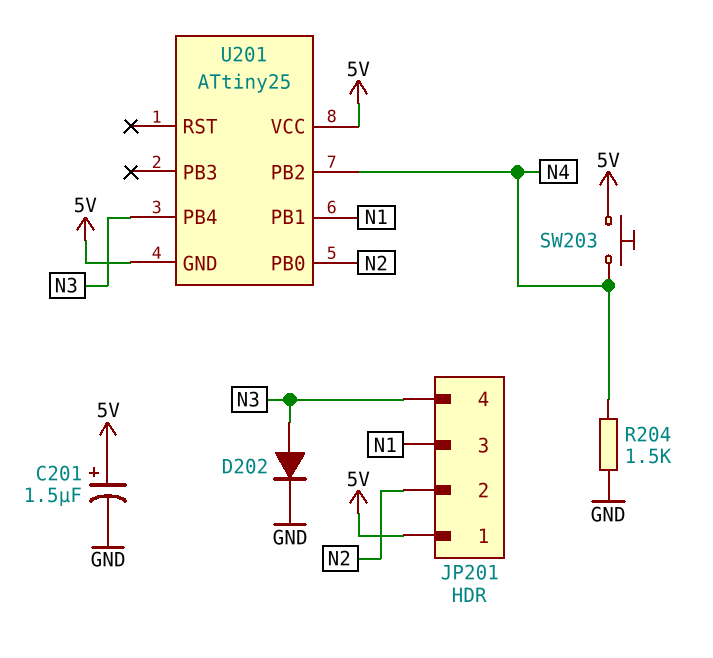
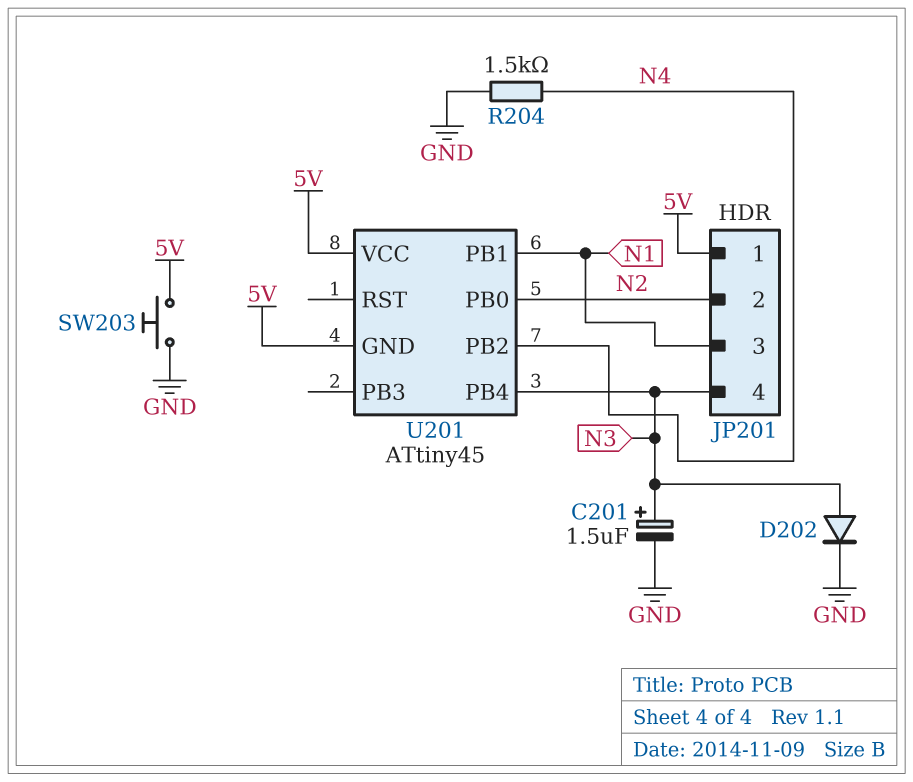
C201: 1.5uF (plus 5V, minus GND) -> 1.5uF (plus N3, minus GND)
SW203: button (5V, N4) -> button (5V, GND)
U201: ATtiny25 -> ATtiny45

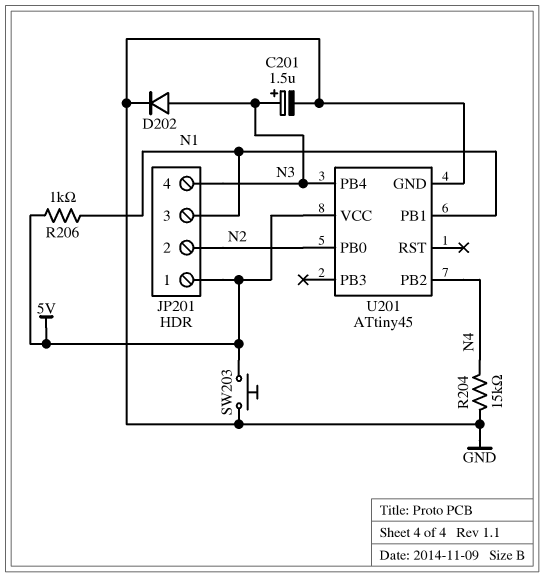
R204: 1.5k (GND, N4) -> 15k (GND, N4)
R206: none -> 1k (5V, N1)
U201 pin GND: 5V -> GND

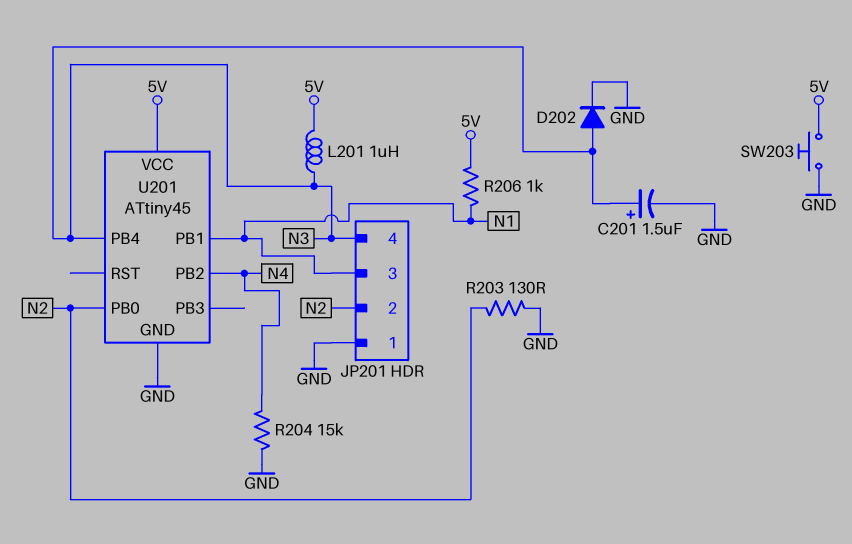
JP201 pin 1: 5V -> GND
L201: none -> 1uH (5V, N3)
R203: none -> 130 (GND, N2)

